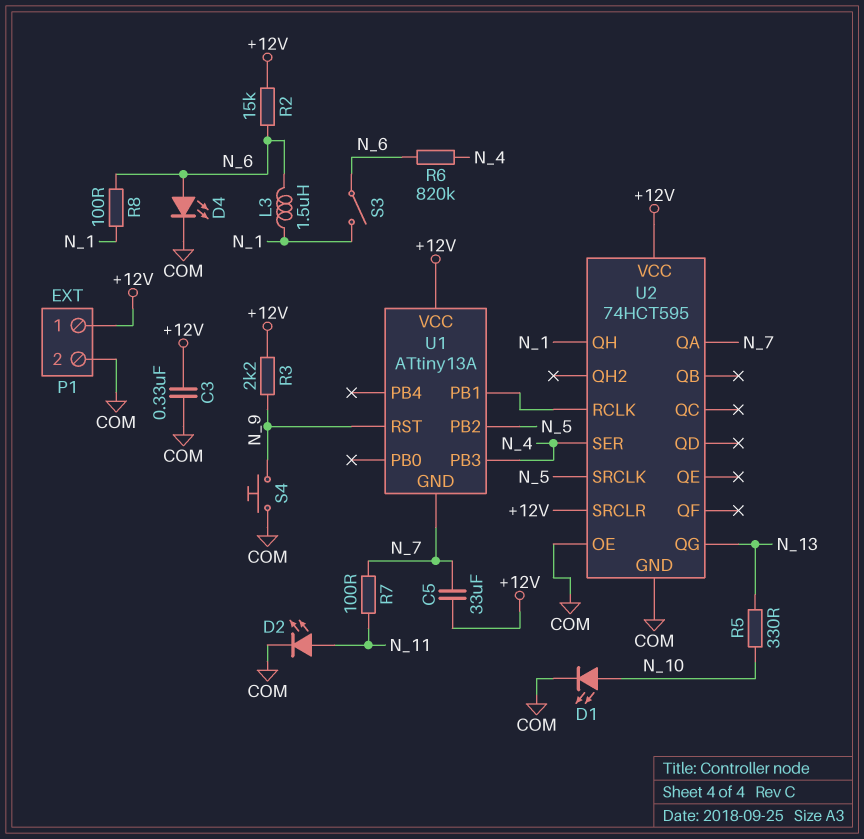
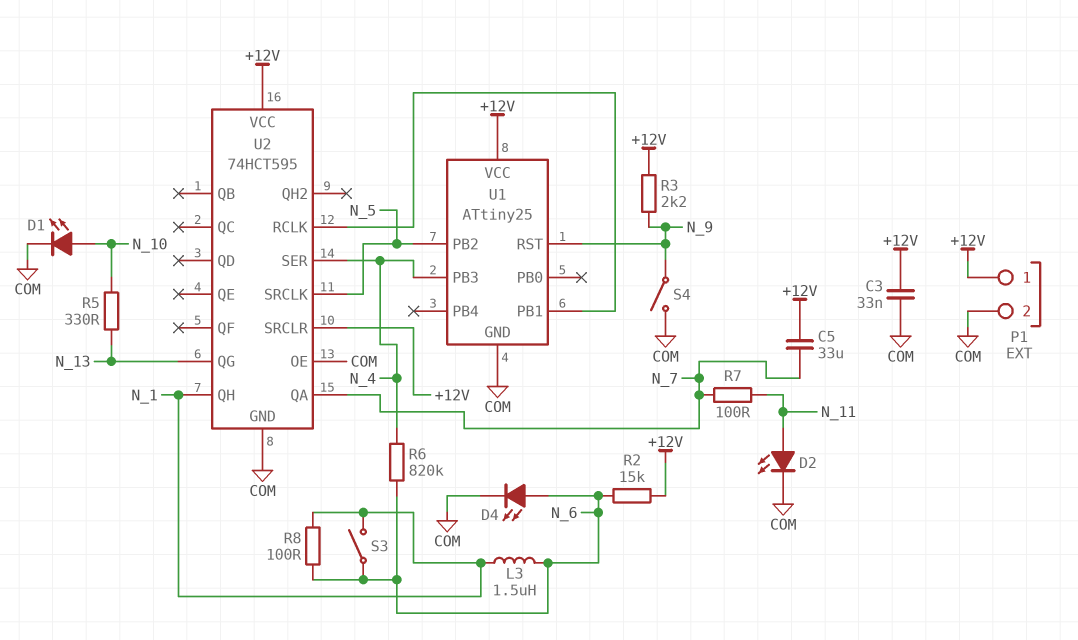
C3: 330nF (+12V, COM) -> 33nF (+12V, COM)
S4: button (COM, N_9) -> switch (COM, N_9)
U1: ATtiny13A -> ATtiny25
U1 pin GND: N_7 -> COM

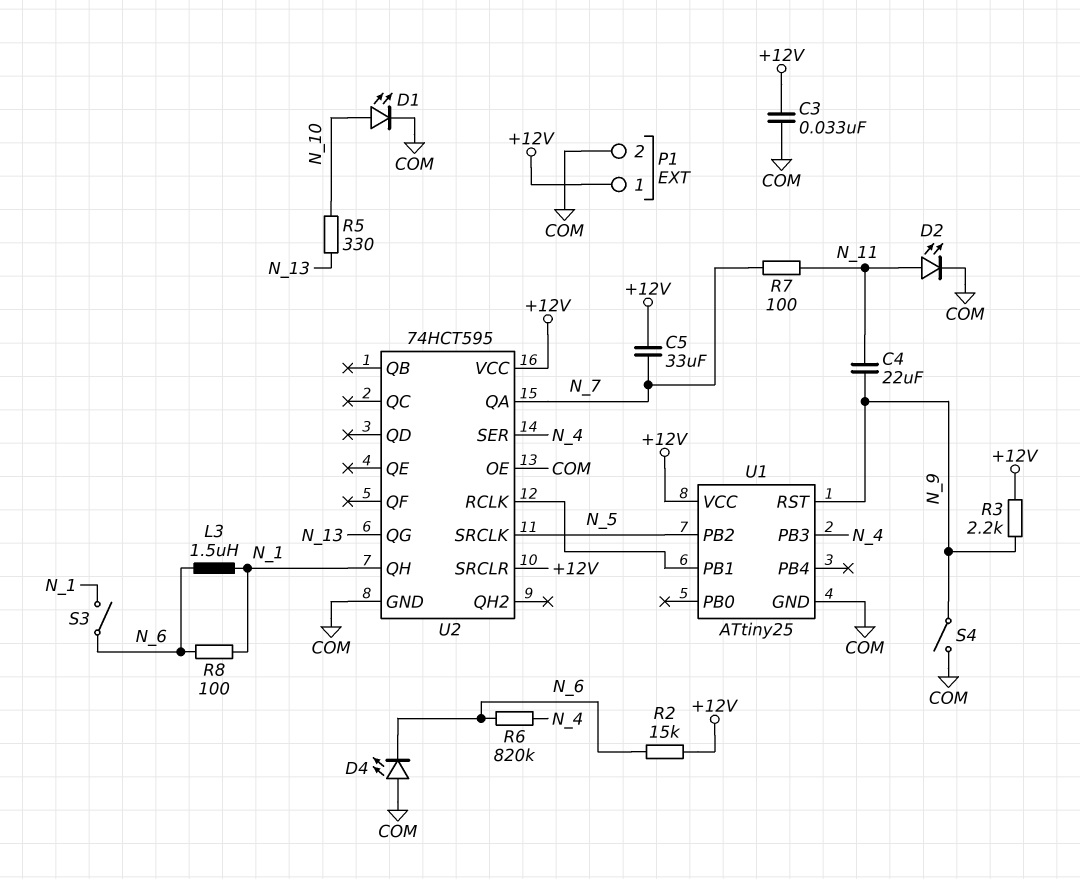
C4: none -> 22uF (N_9, N_11)
D4: LED (A N_6, K COM) -> LED (A COM, K N_6)

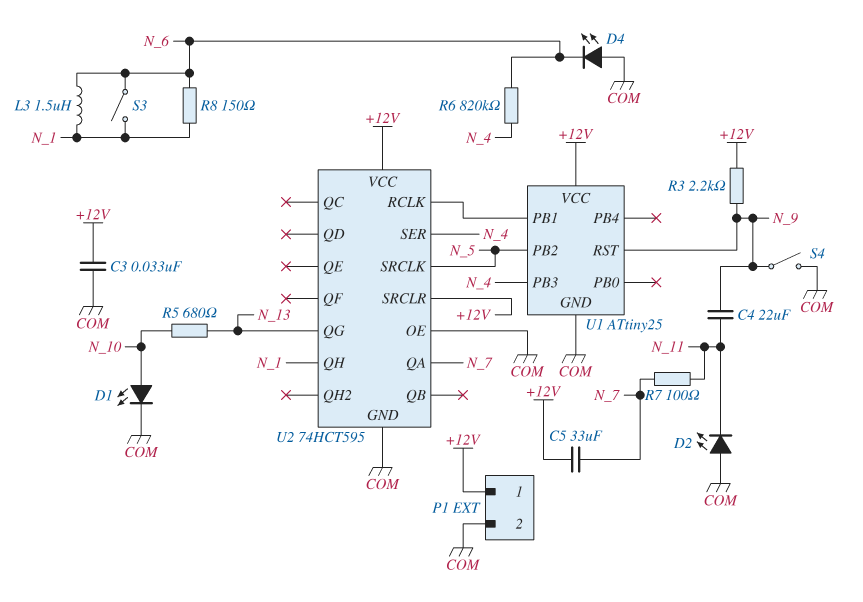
D2: LED (A N_11, K COM) -> LED (A COM, K N_11)
R2: 15k (+12V, N_6) -> none
R5: 330 (N_10, N_13) -> 680 (N_10, N_13)
R8: 100 (N_1, N_6) -> 150 (N_1, N_6)

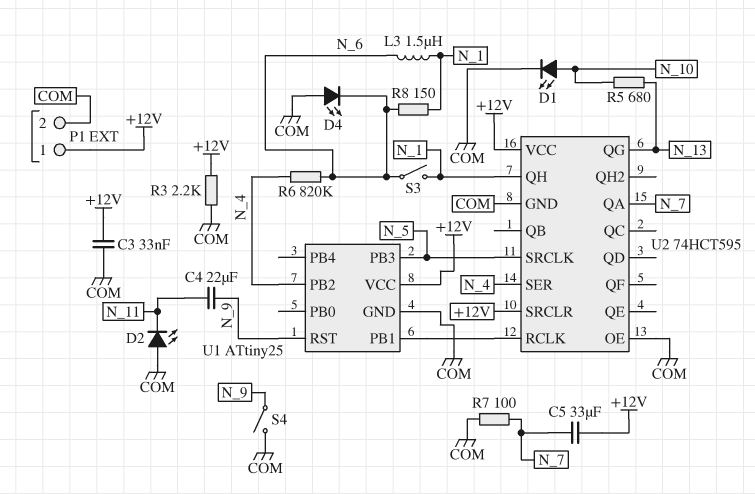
R3: 2.2k (+12V, N_9) -> 2.2k (+12V, COM)
R7: 100 (N_7, N_11) -> 100 (COM, N_7)
U1 pin PB2: N_5 -> N_4
U1 pin PB3: N_4 -> N_5

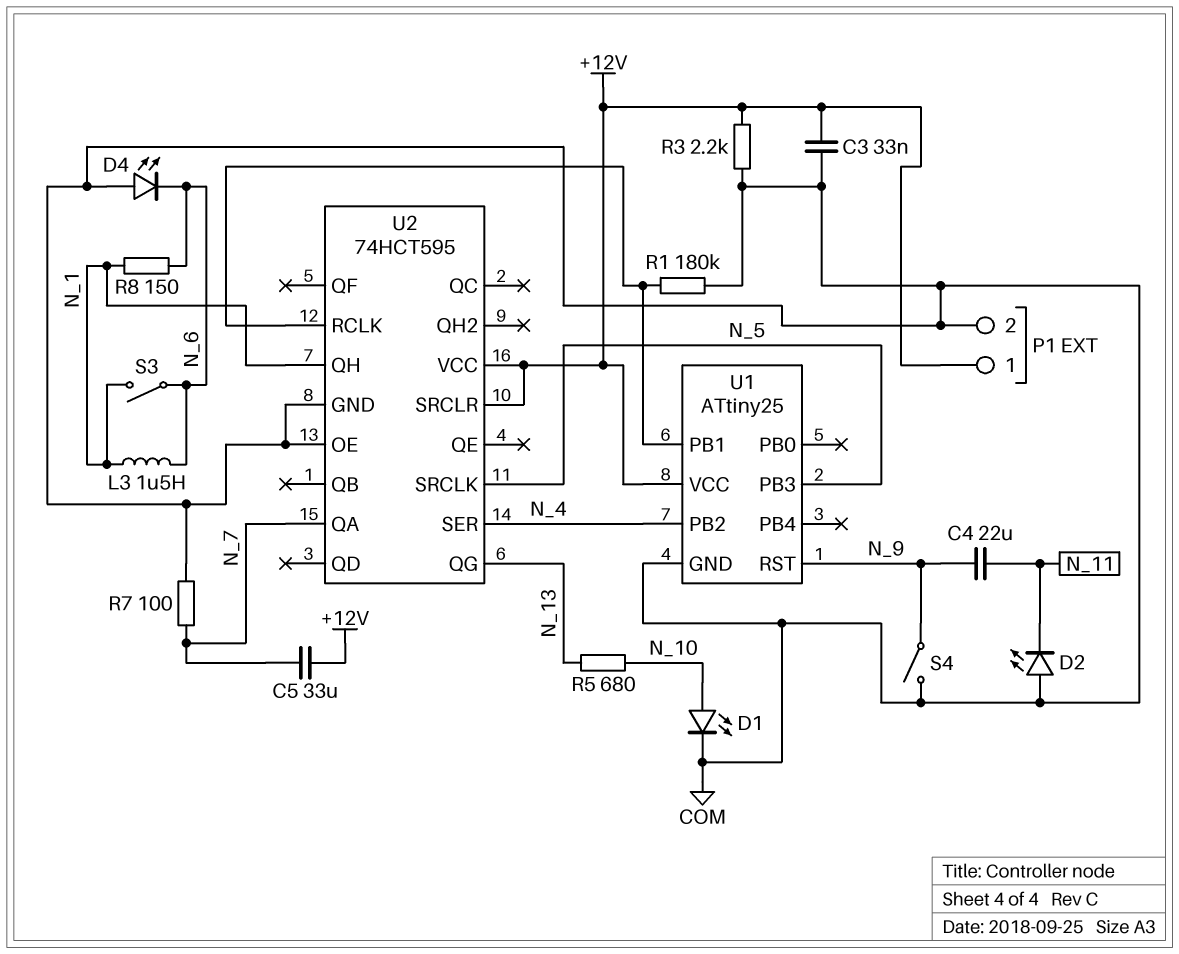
R1: none -> 180k (COM, U1/PB1)
R6: 820k (N_4, N_6) -> none

